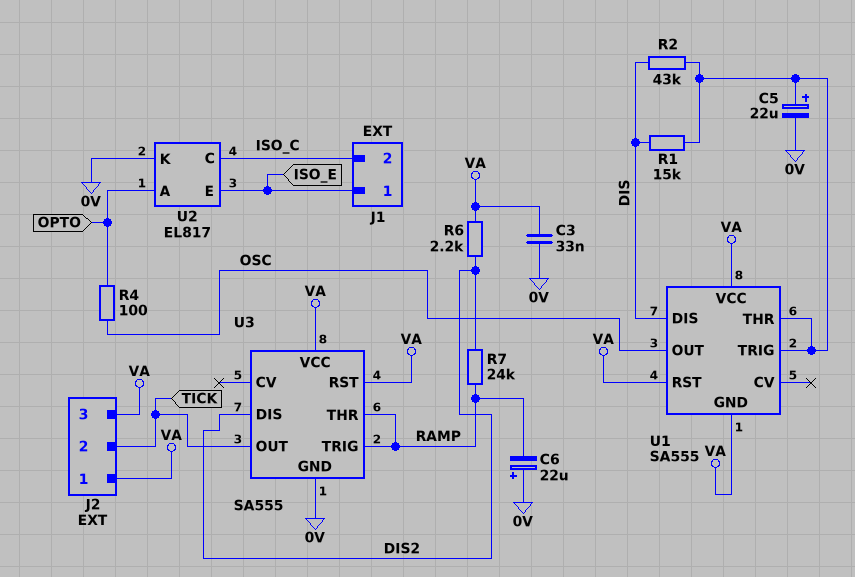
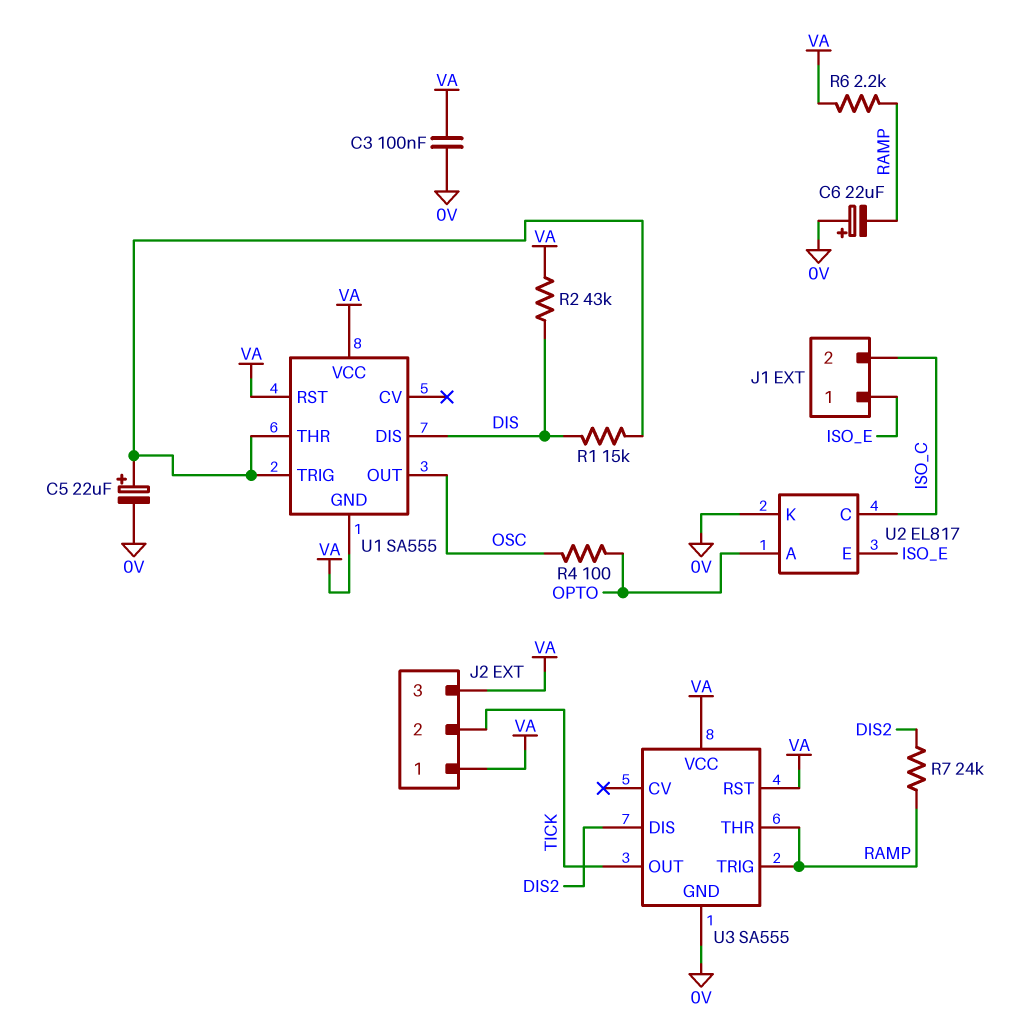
C3: 33nF (0V, VA) -> 100nF (0V, VA)
R2: 43k (DIS, U1/THR) -> 43k (DIS, VA)
R6: 2.2k (DIS2, VA) -> 2.2k (RAMP, VA)

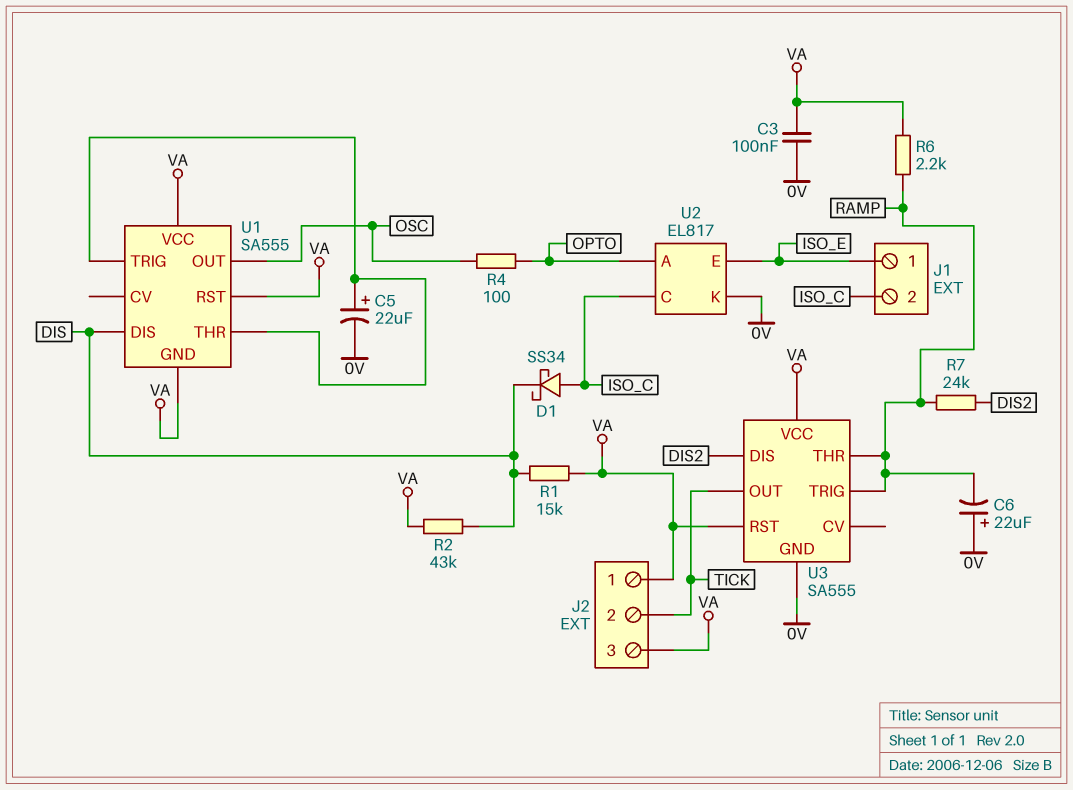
D1: none -> schottky SS34 (A ISO_C, K DIS)
R1: 15k (DIS, U1/THR) -> 15k (DIS, VA)

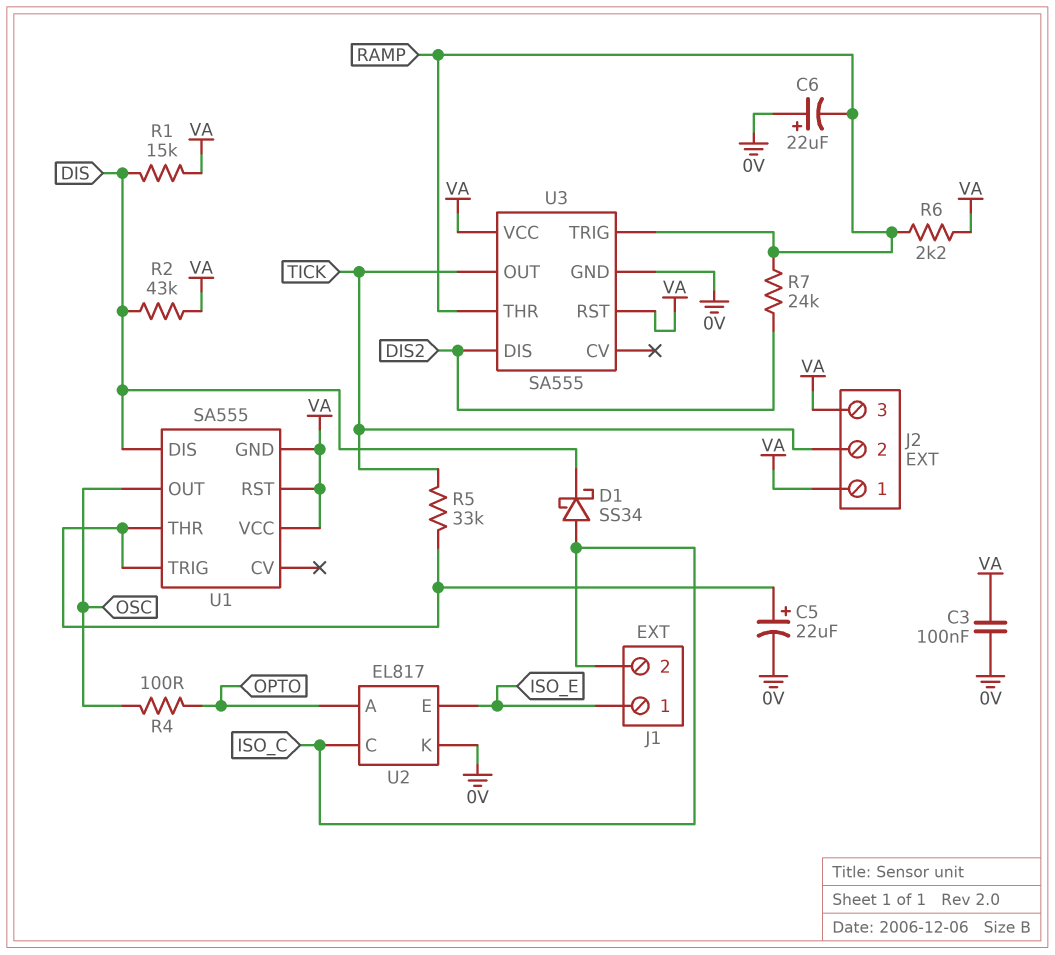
R5: none -> 33k (TICK, U1/THR)

